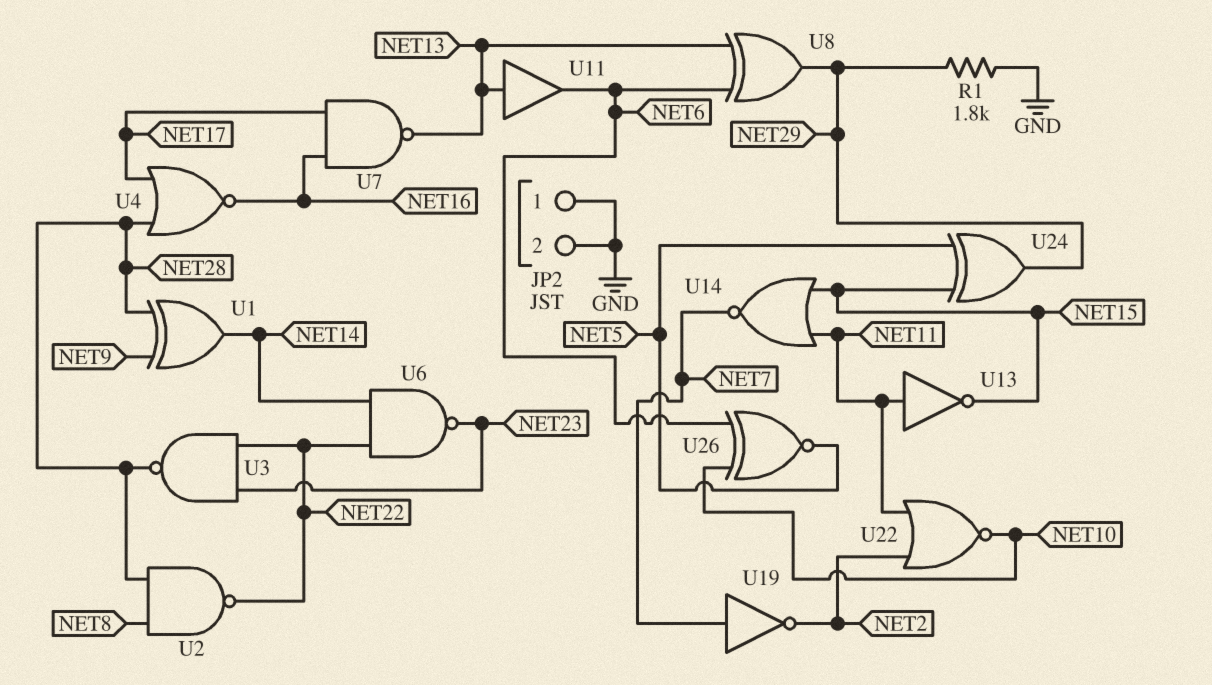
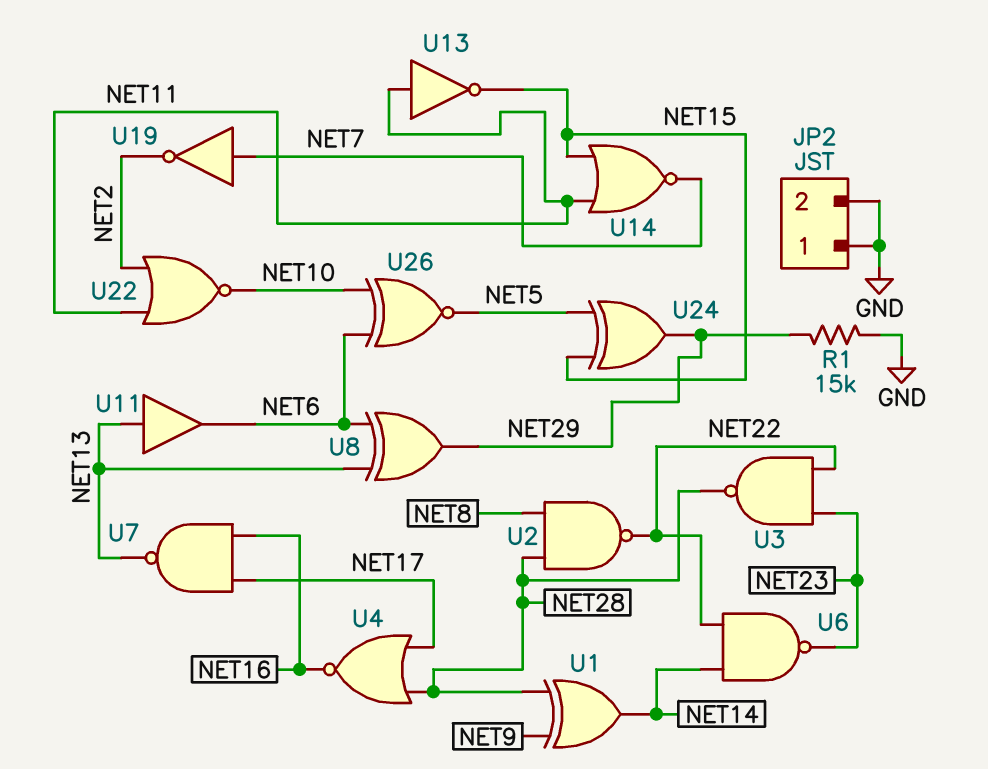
R1: 1.8k (GND, NET29) -> 15k (GND, NET29)

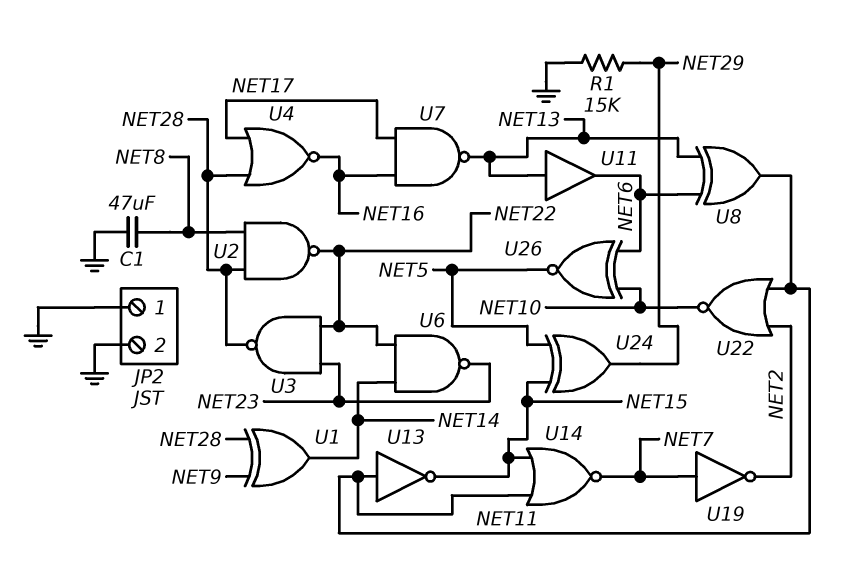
C1: none -> 47uF (GND, NET8)
U8: XOR (in NET6, in NET13, out NET29) -> XOR (in NET6, in NET13, out NET11)

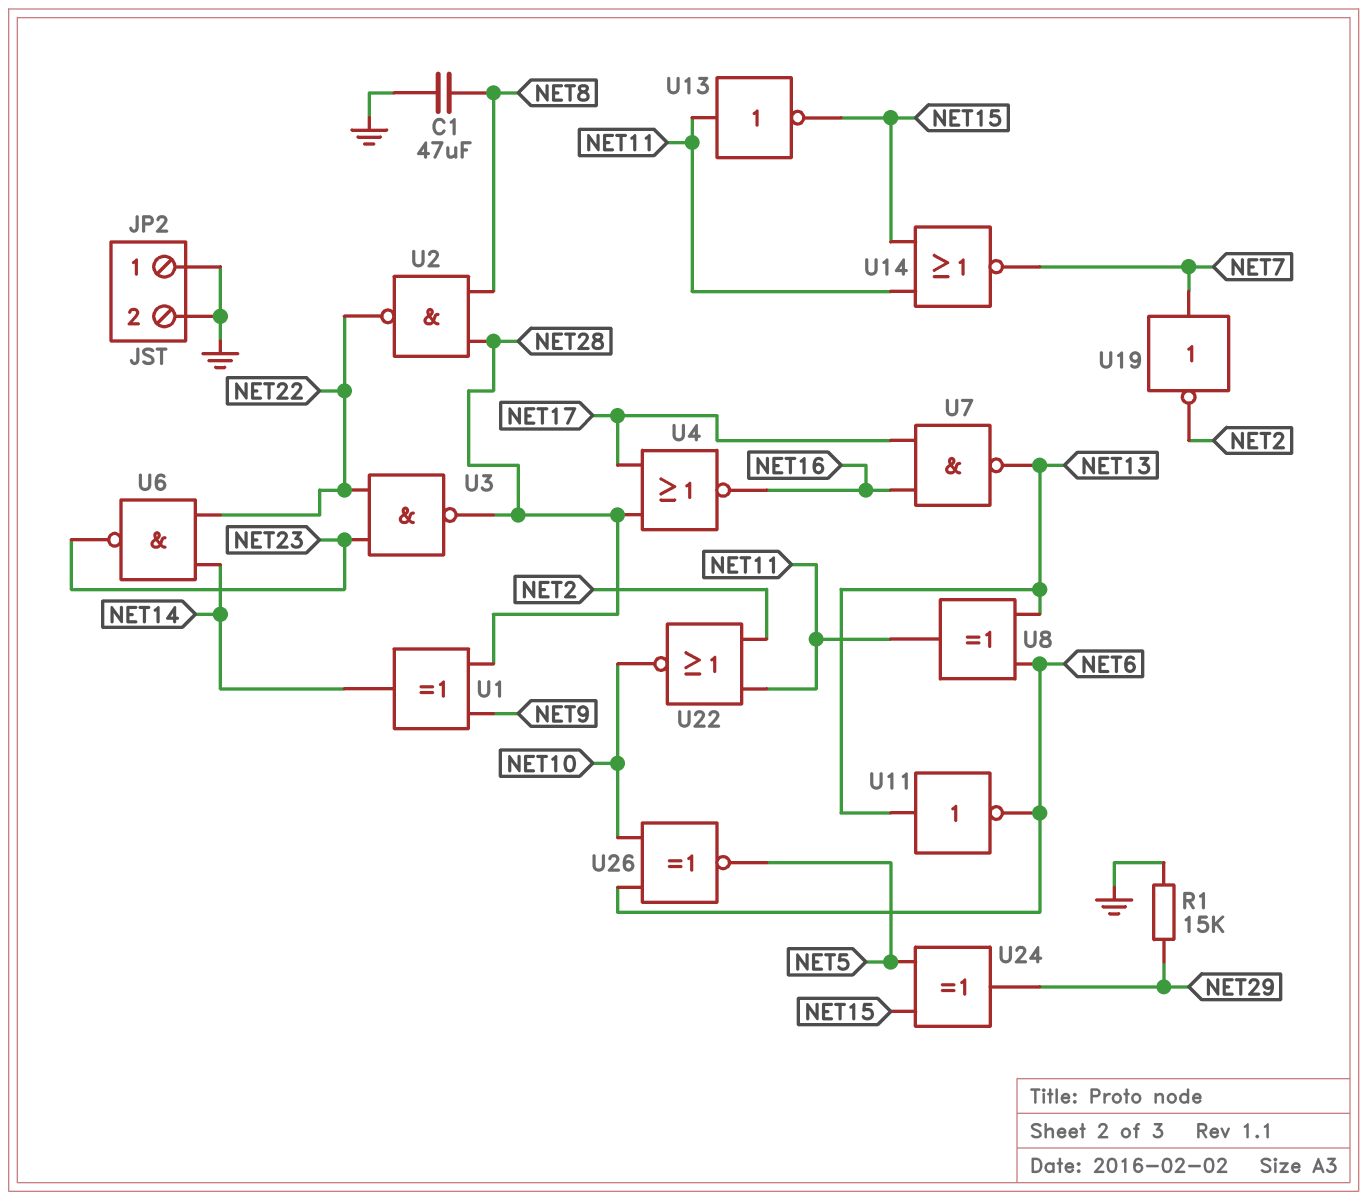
U11: buffer (in NET13, out NET6) -> NOT (in NET13, out NET6)

